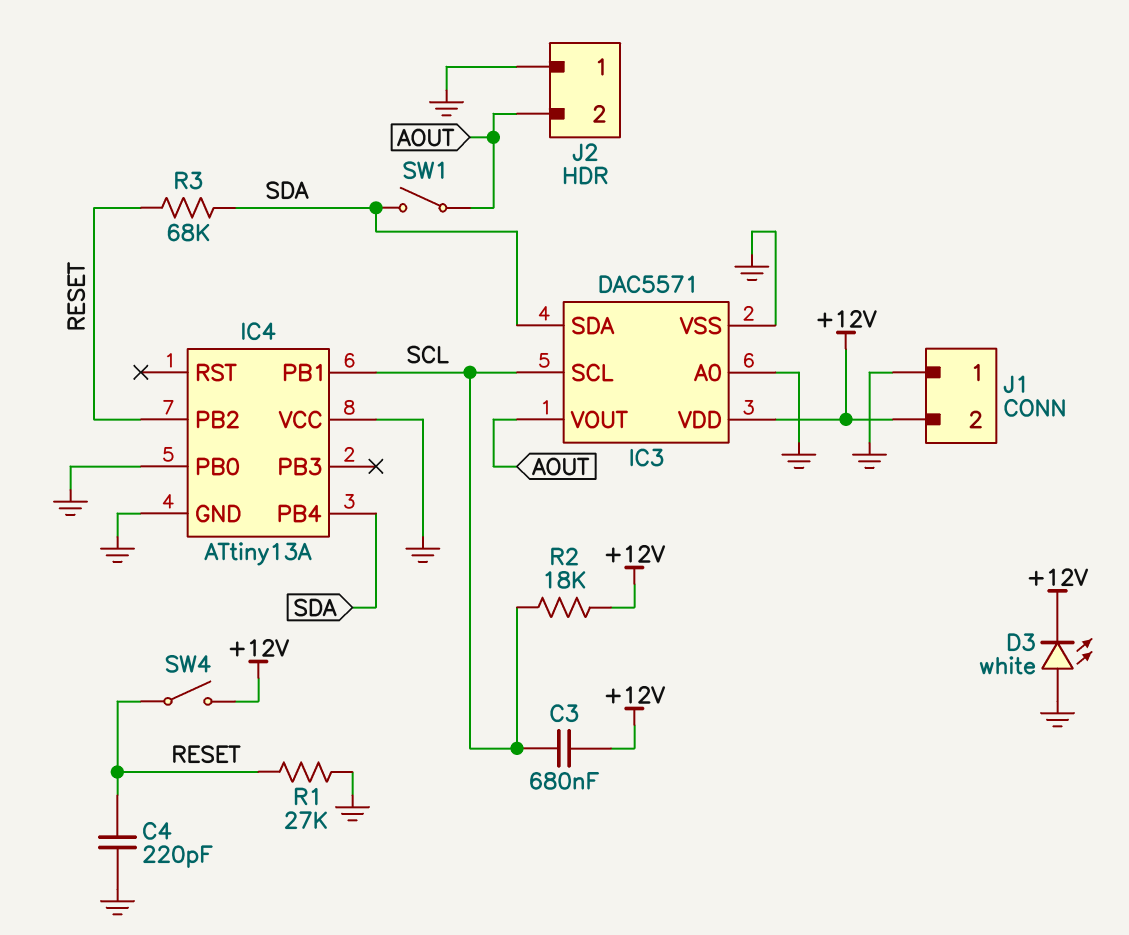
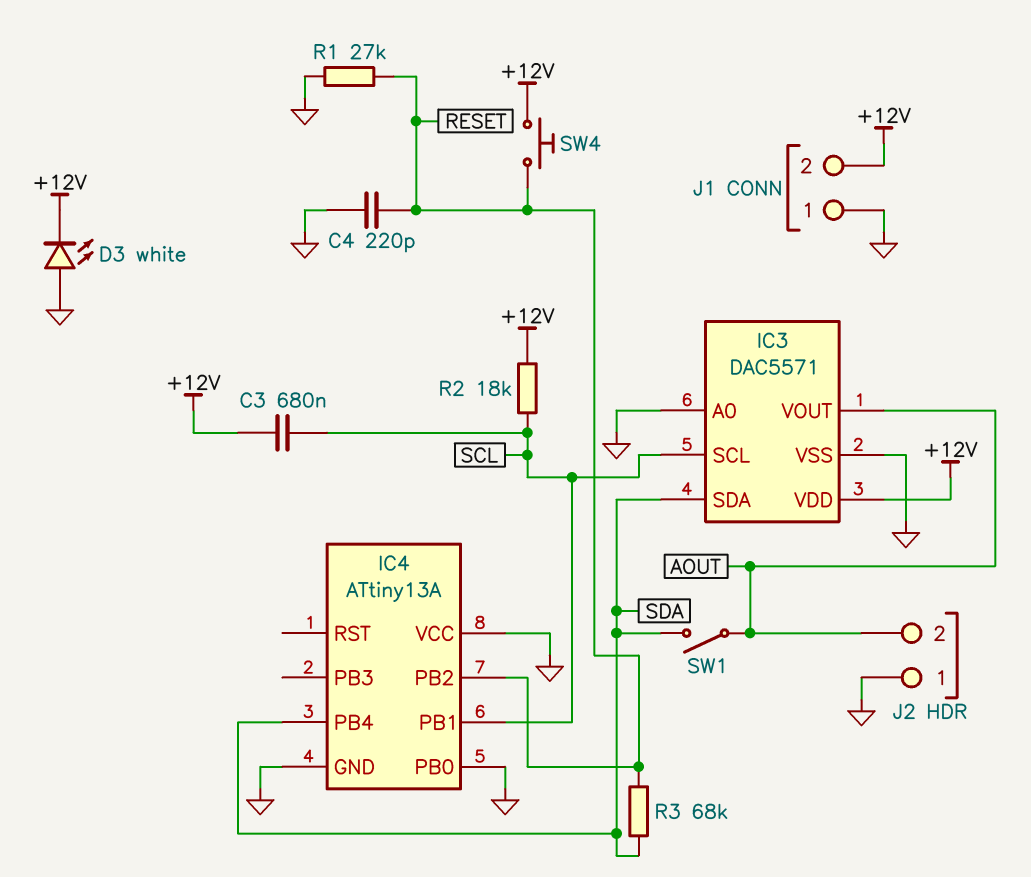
SW4: switch (+12V, RESET) -> button (+12V, RESET)

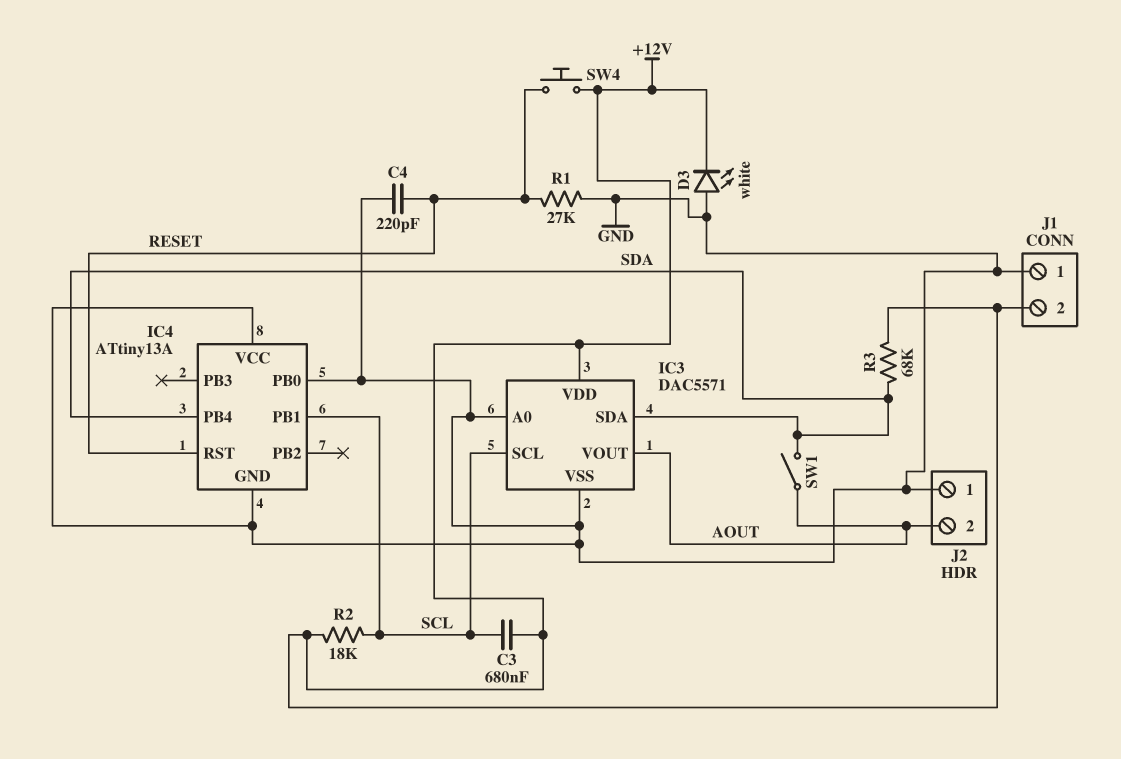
IC4 pin PB2: RESET -> none
IC4 pin RST: none -> RESET
R3: 68k (RESET, SDA) -> 68k (+12V, SDA)

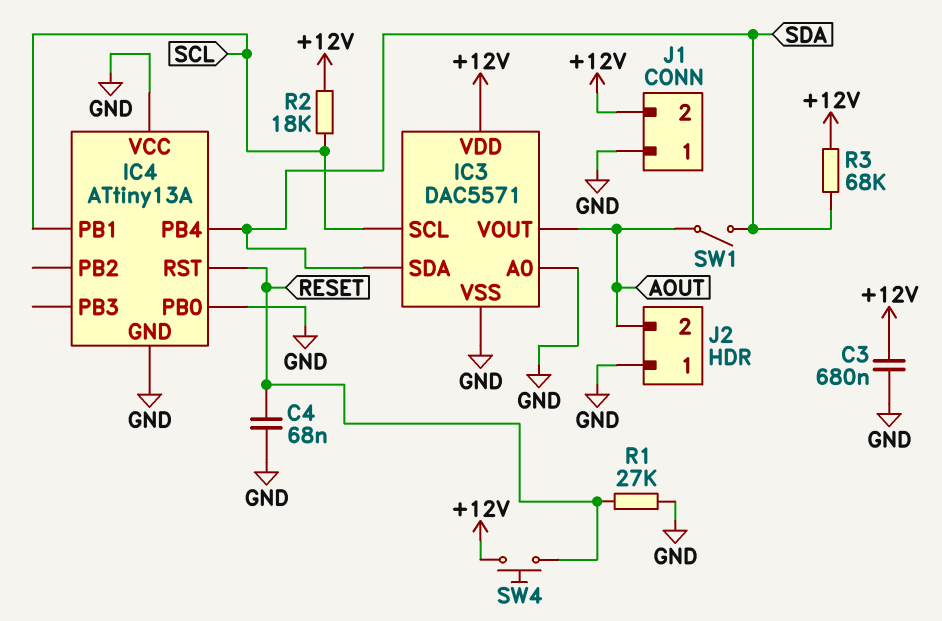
C3: 680nF (+12V, SCL) -> 680nF (+12V, GND)
C4: 220pF (GND, RESET) -> 68nF (GND, RESET)
D3: LED white (A GND, K +12V) -> none

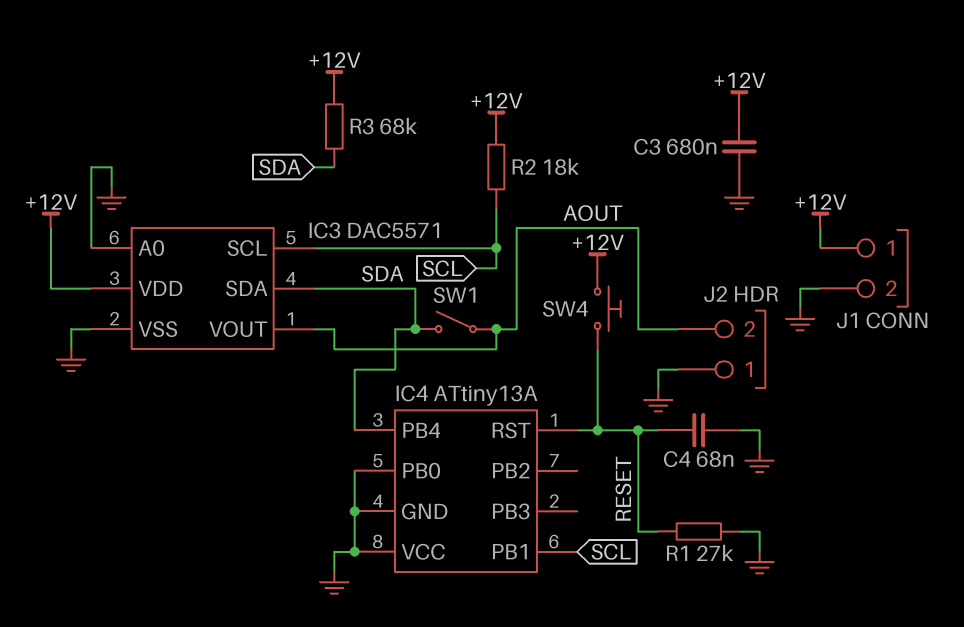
J1 pin 1: GND -> +12V
J1 pin 2: +12V -> GND

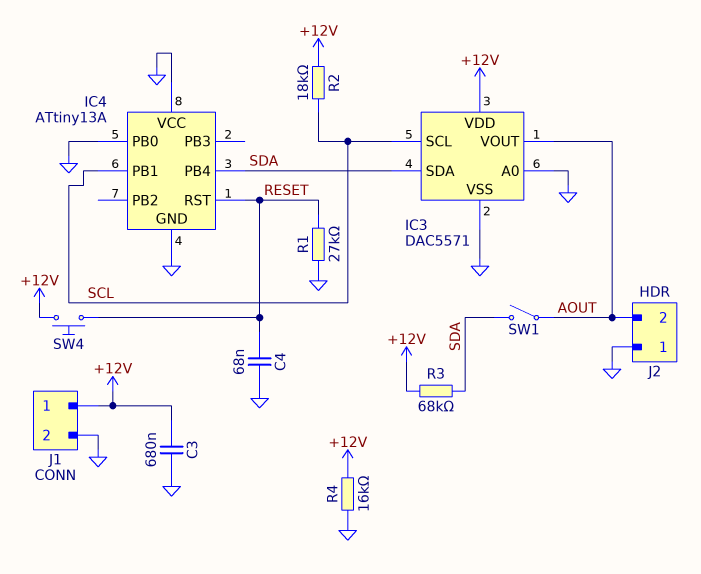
R4: none -> 16k (+12V, GND)

